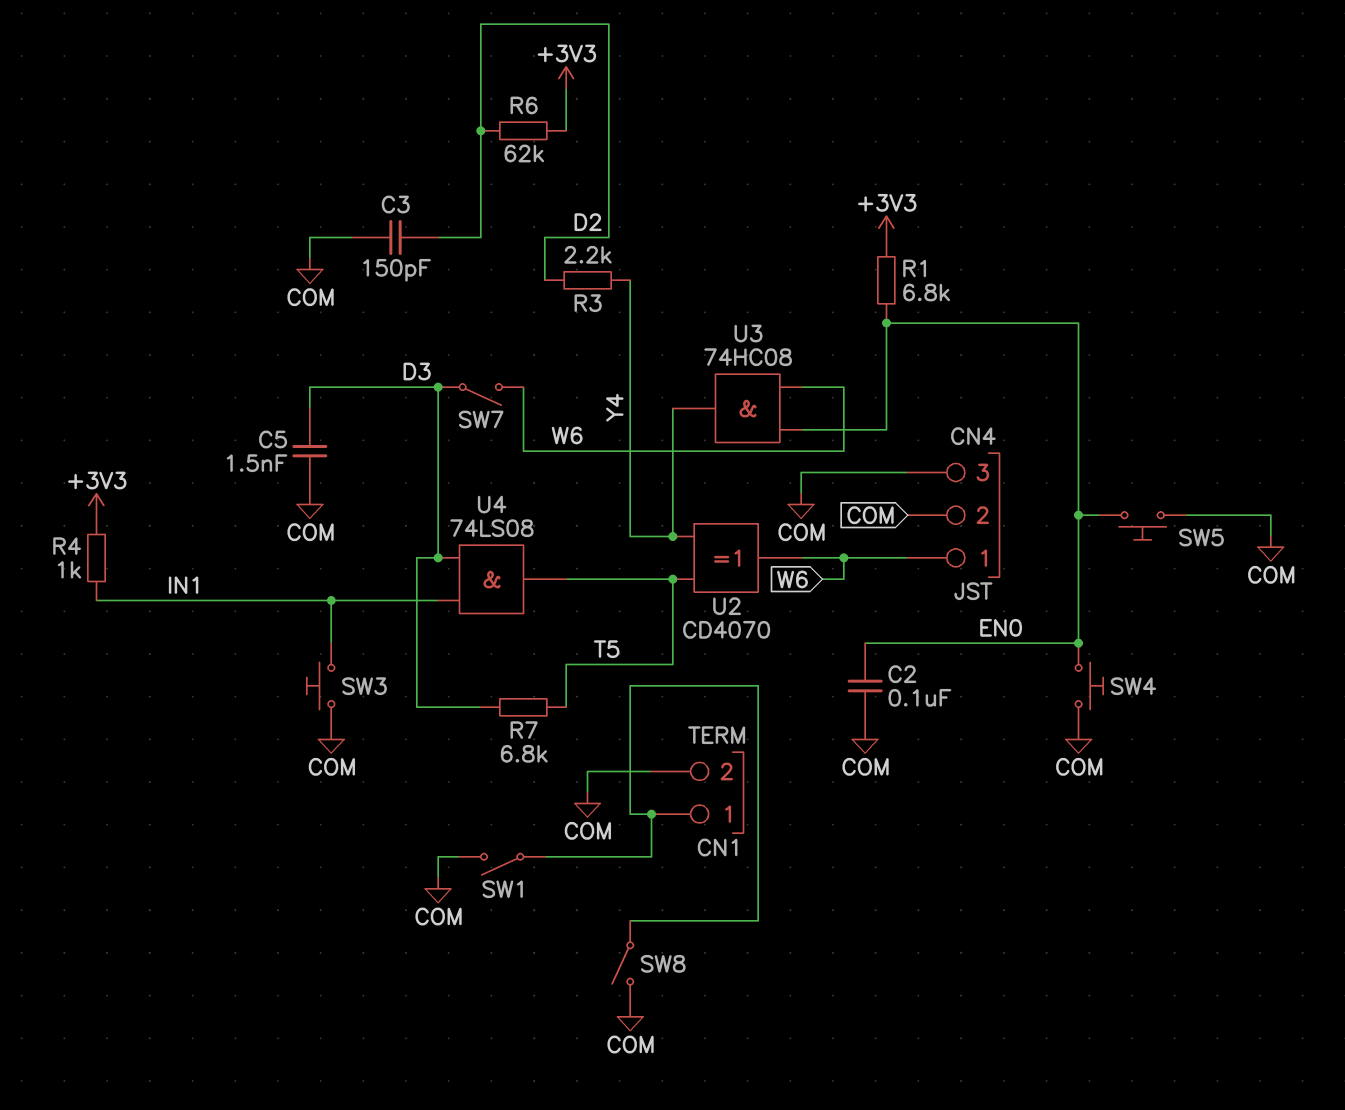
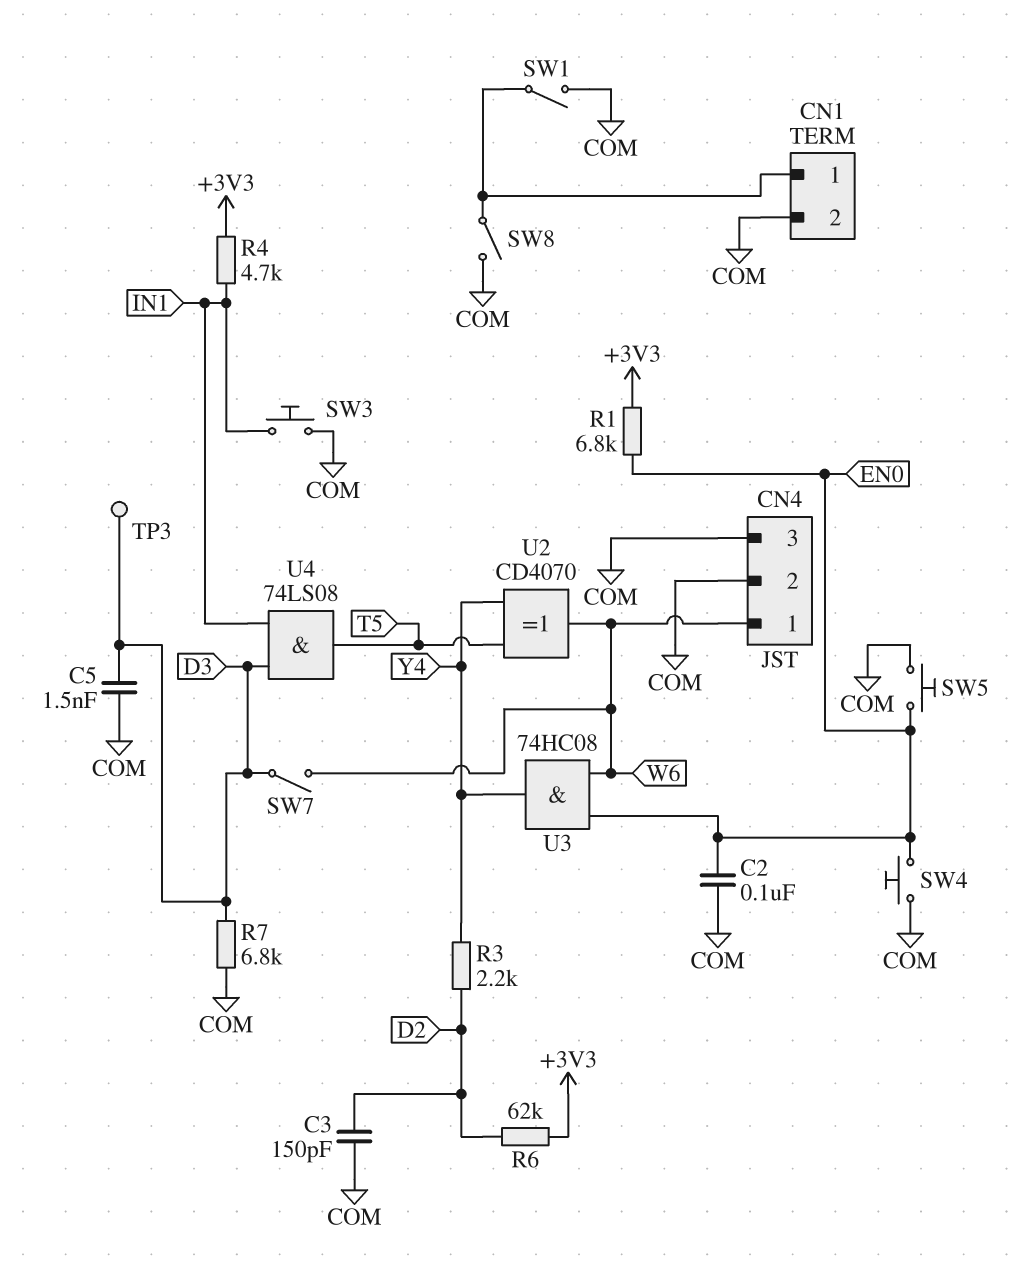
R4: 1k (+3V3, IN1) -> 4.7k (+3V3, IN1)
R7: 6.8k (D3, T5) -> 6.8k (COM, D3)
TP3: none -> test point (D3)

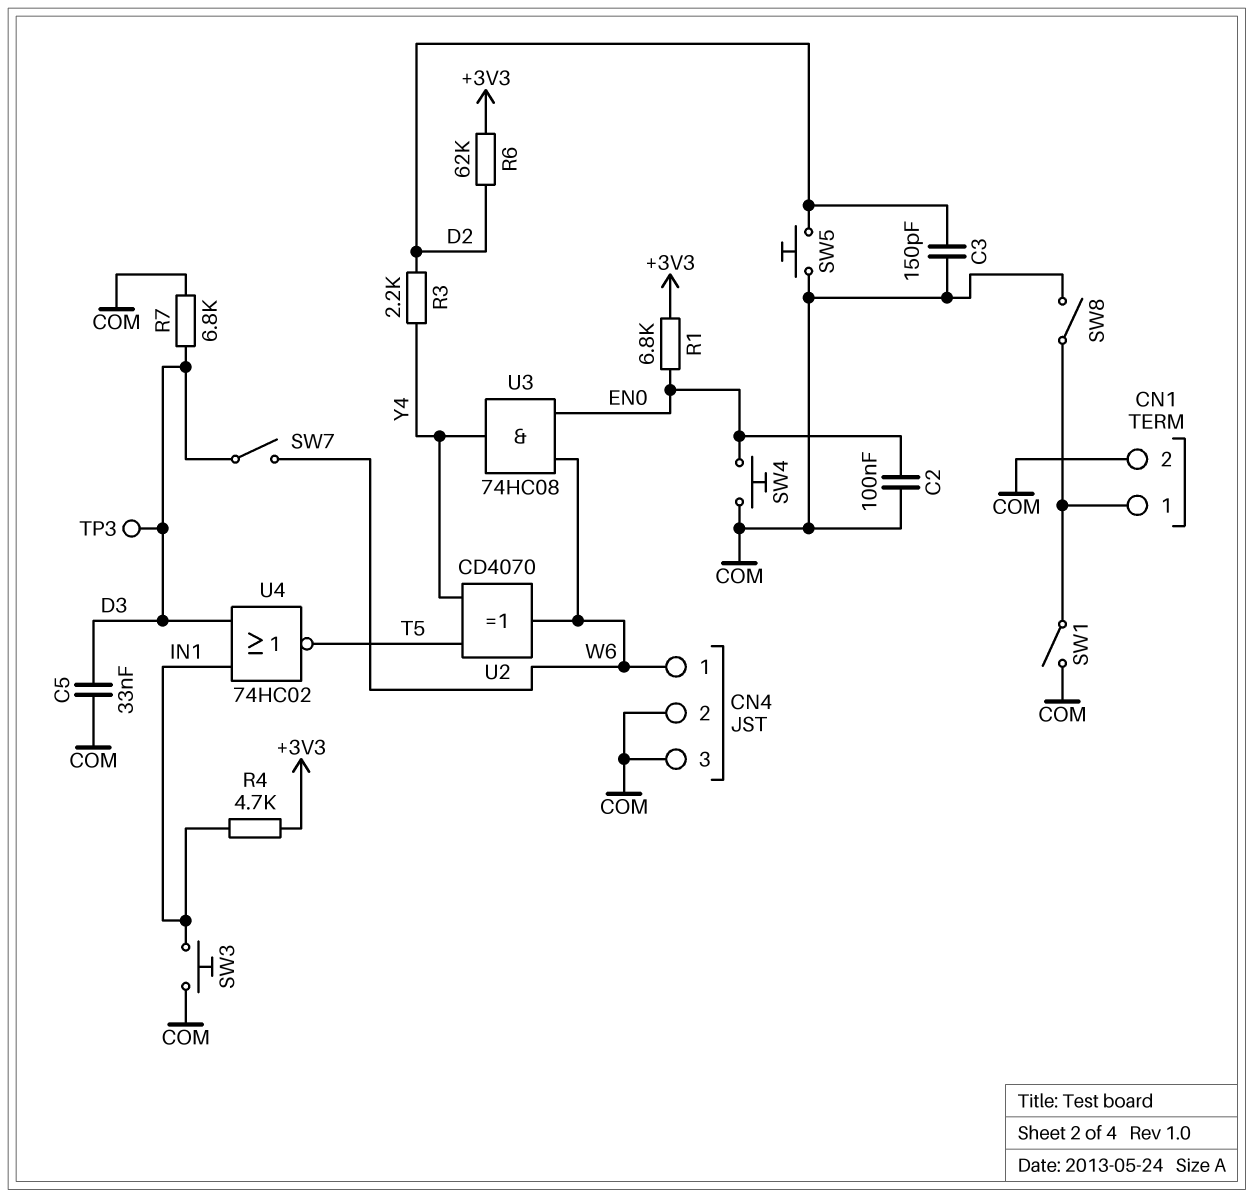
C5: 1.5nF (COM, D3) -> 33nF (COM, D3)
SW5: button (COM, EN0) -> button (COM, D2)
U4: AND 74LS08 (in D3, in IN1, out T5) -> NOR 74HC02 (in D3, in IN1, out T5)

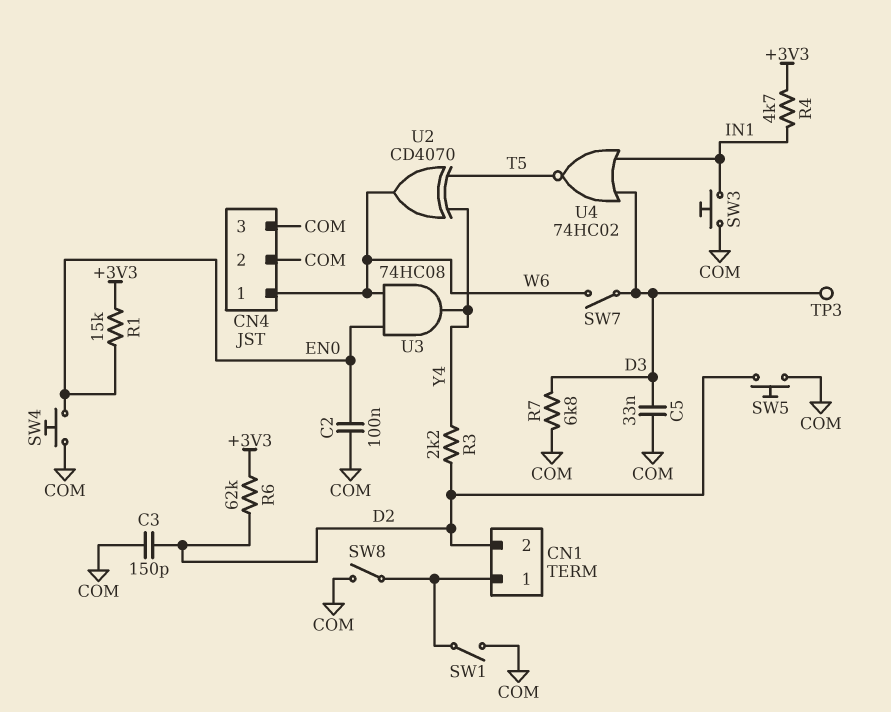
CN1 pin 2: COM -> D2
R1: 6.8k (+3V3, EN0) -> 15k (+3V3, EN0)

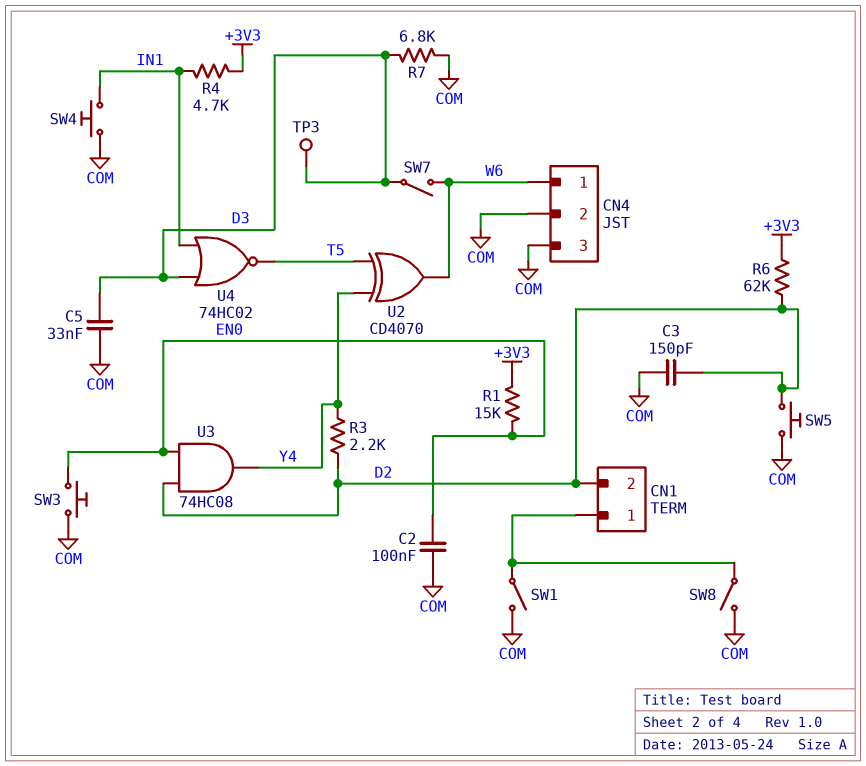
SW3: button (COM, IN1) -> button (COM, EN0)
SW4: button (COM, EN0) -> button (COM, IN1)
U3: AND 74HC08 (in EN0, in W6, out Y4) -> AND 74HC08 (in D2, in EN0, out Y4)

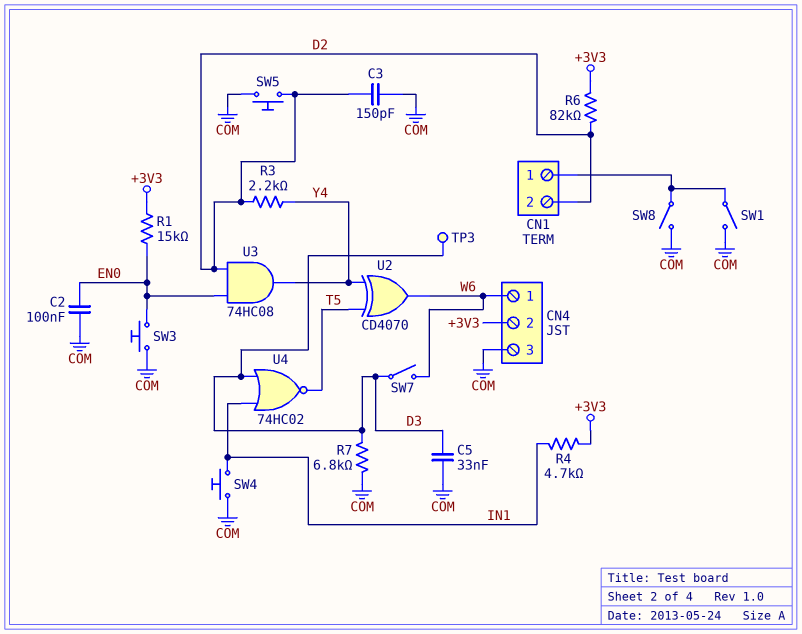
CN4 pin 2: COM -> +3V3
R6: 62k (+3V3, D2) -> 82k (+3V3, D2)

